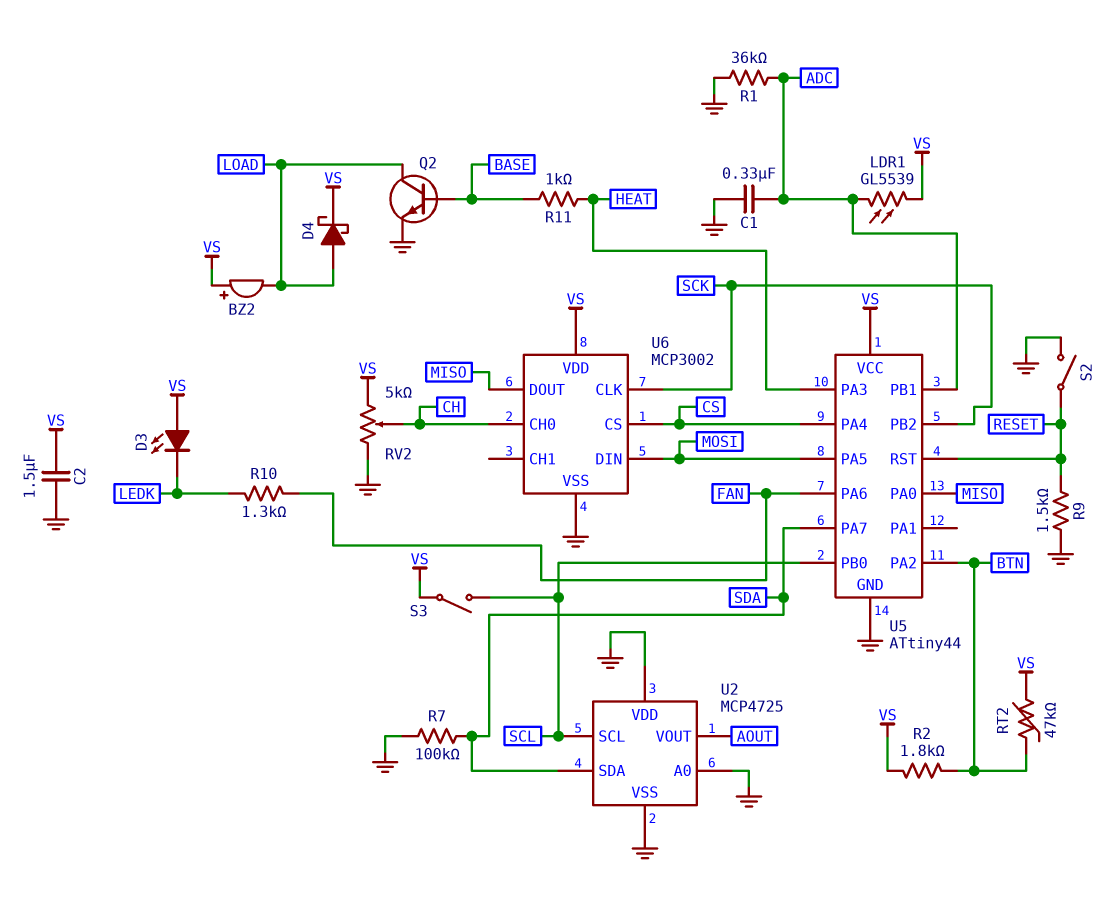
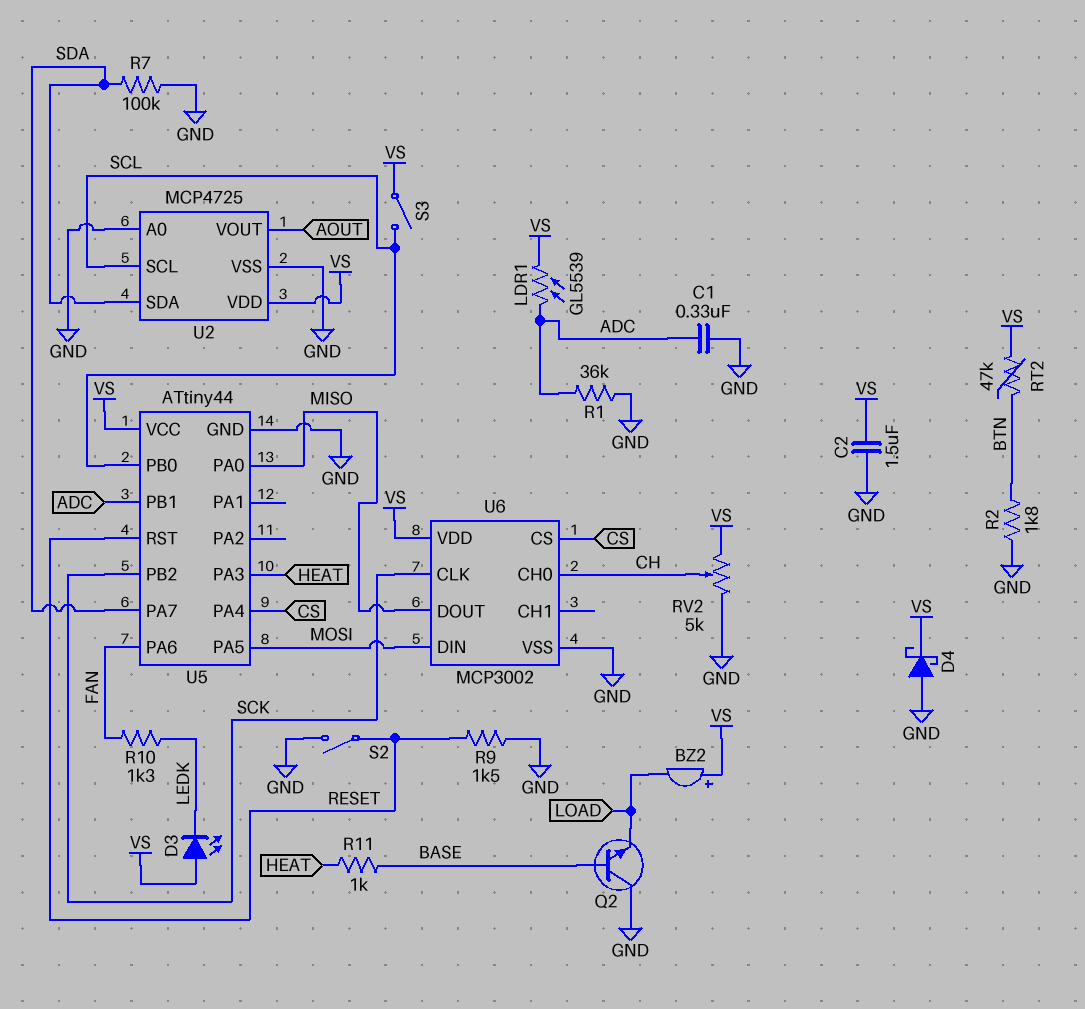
D4: schottky (A LOAD, K VS) -> schottky (A GND, K VS)
Q2: NPN (B BASE, C LOAD, E GND) -> NPN (B BASE, C GND, E LOAD)
R2: 1.8k (BTN, VS) -> 1.8k (BTN, GND)
U2 pin VDD: GND -> VS
U5 pin PA2: BTN -> none

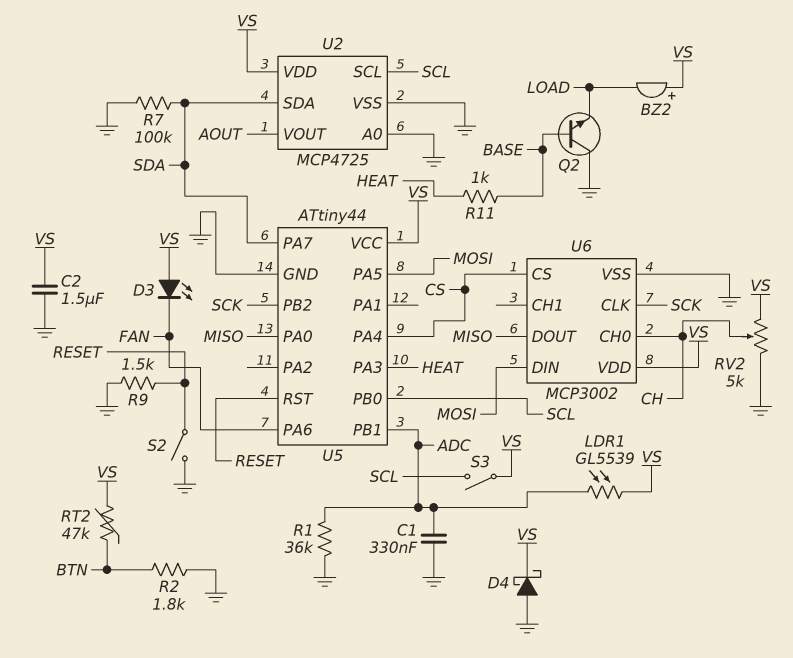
D3: LED (A VS, K LEDK) -> LED (A VS, K FAN)
R10: 1.3k (FAN, LEDK) -> none

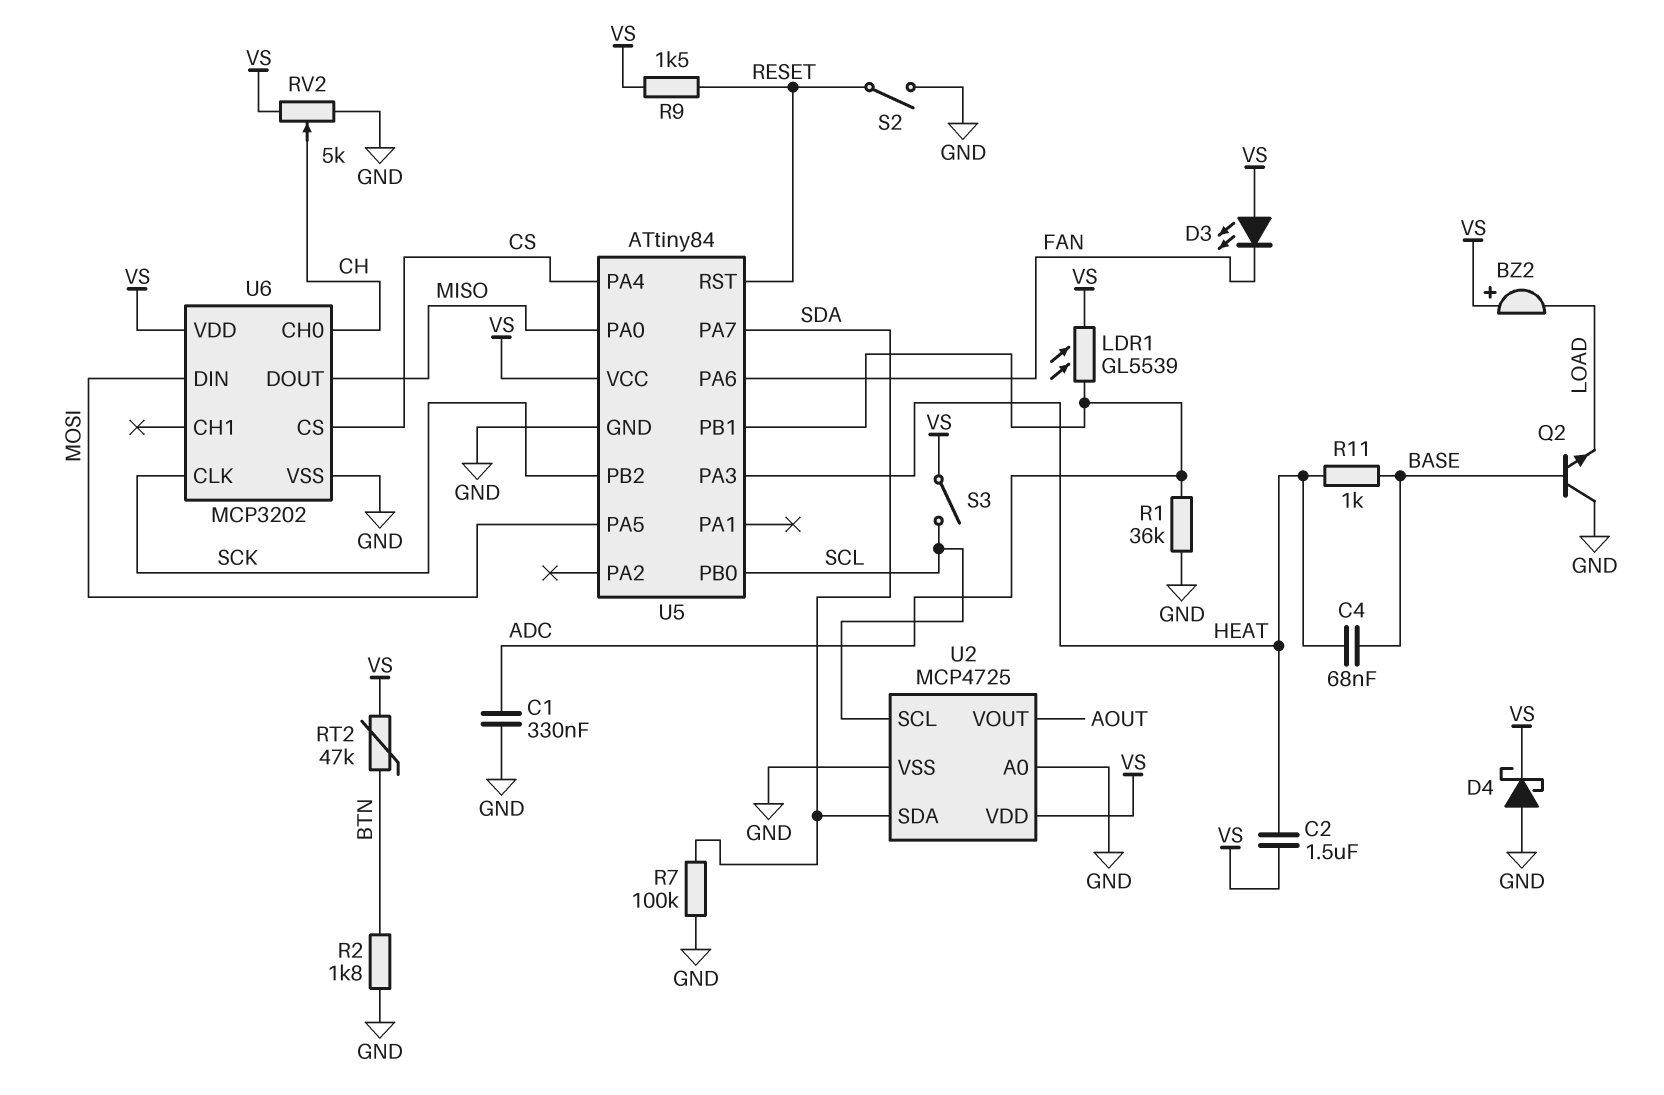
C2: 1.5uF (GND, VS) -> 1.5uF (HEAT, VS)
C4: none -> 68nF (BASE, HEAT)
R9: 1.5k (GND, RESET) -> 1.5k (RESET, VS)
U5: ATtiny44 -> ATtiny84
U6: MCP3002 -> MCP3202

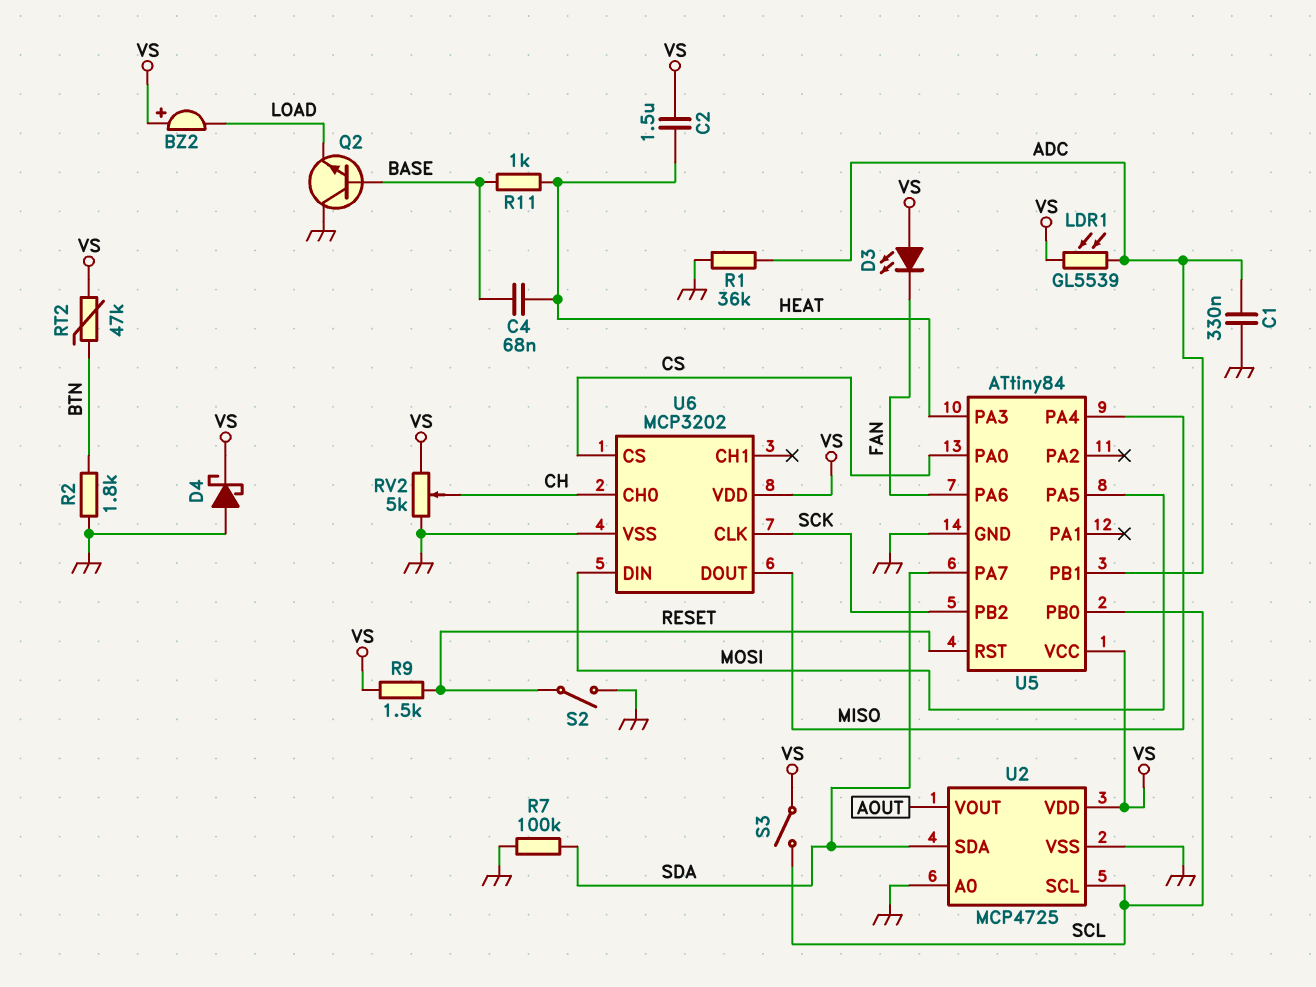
U5 pin PA0: MISO -> CS
U5 pin PA4: CS -> MISO

